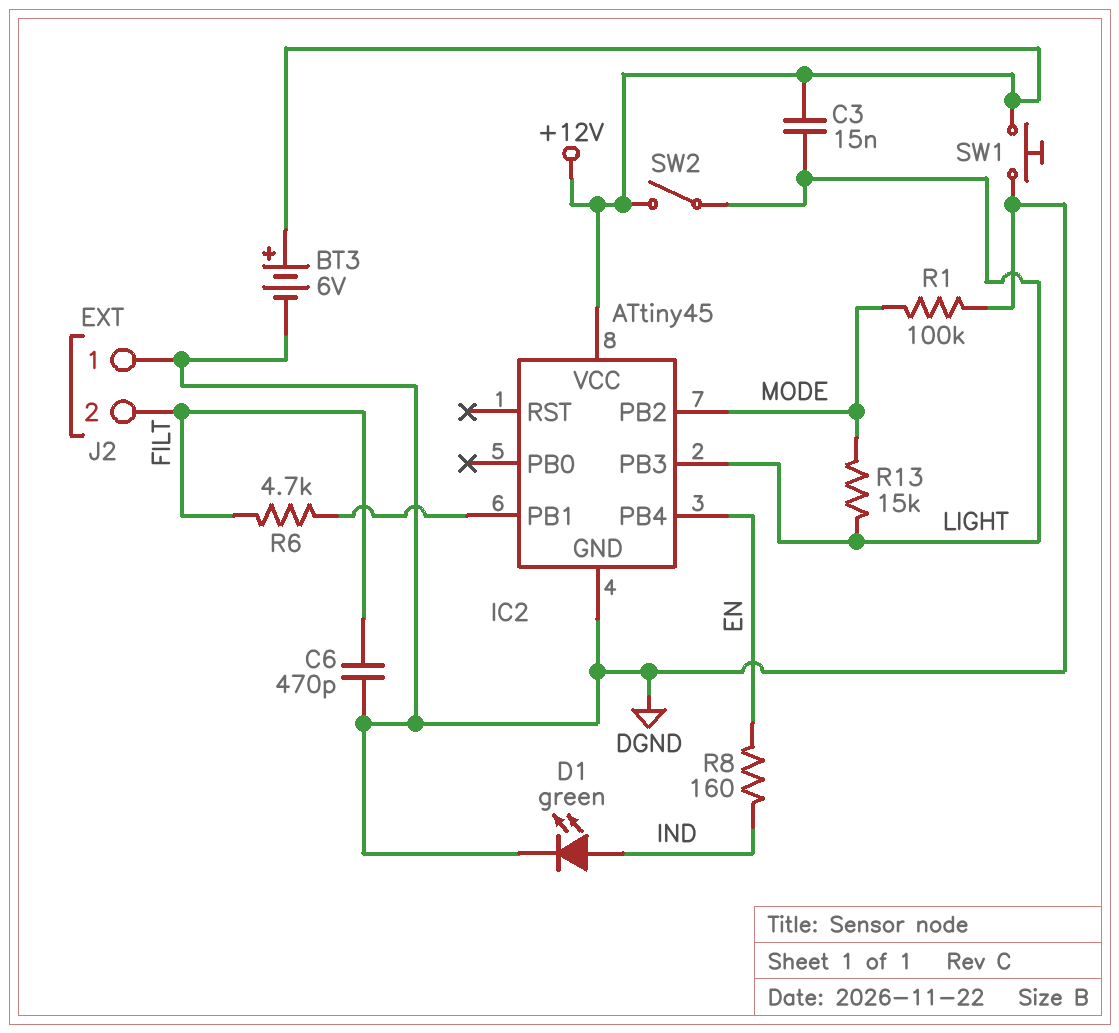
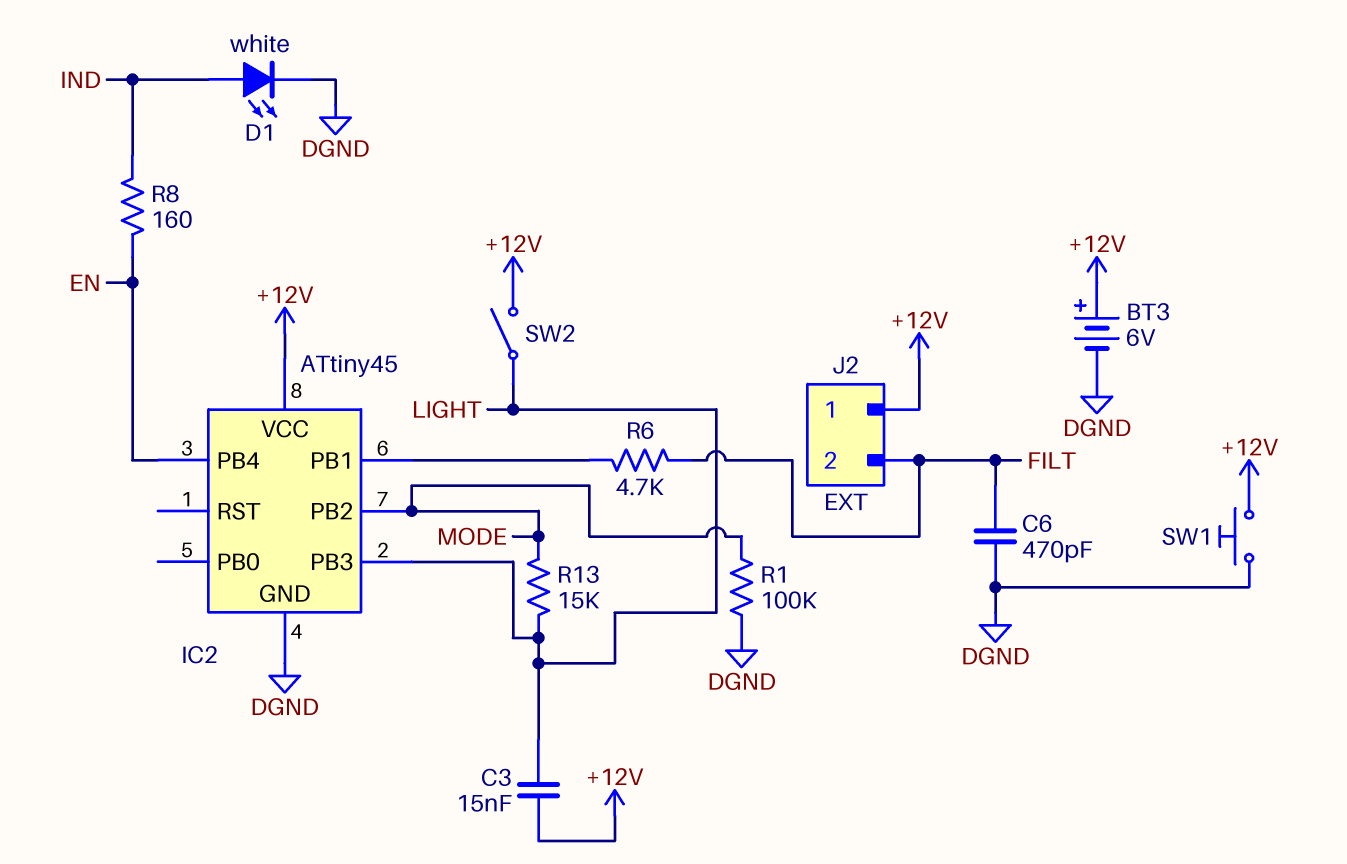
D1: LED green (A IND, K DGND) -> LED white (A IND, K DGND)
J2 pin 1: DGND -> +12V

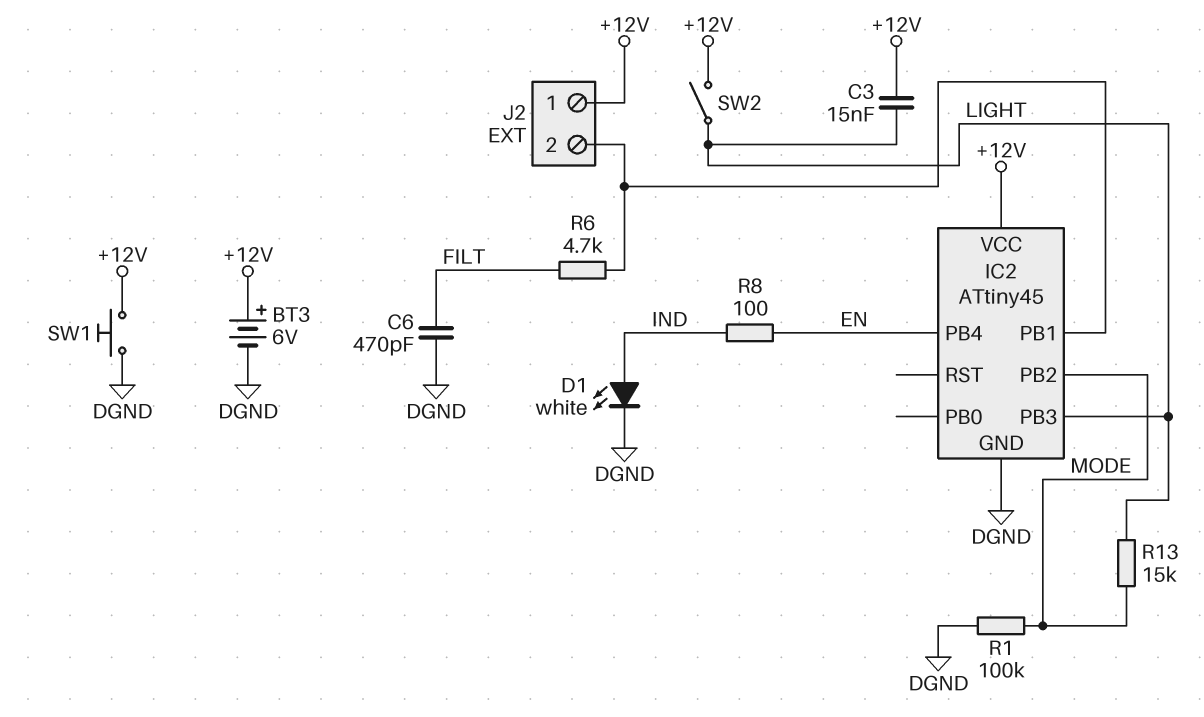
J2 pin 2: FILT -> IC2/PB1
R8: 160 (EN, IND) -> 100 (EN, IND)

